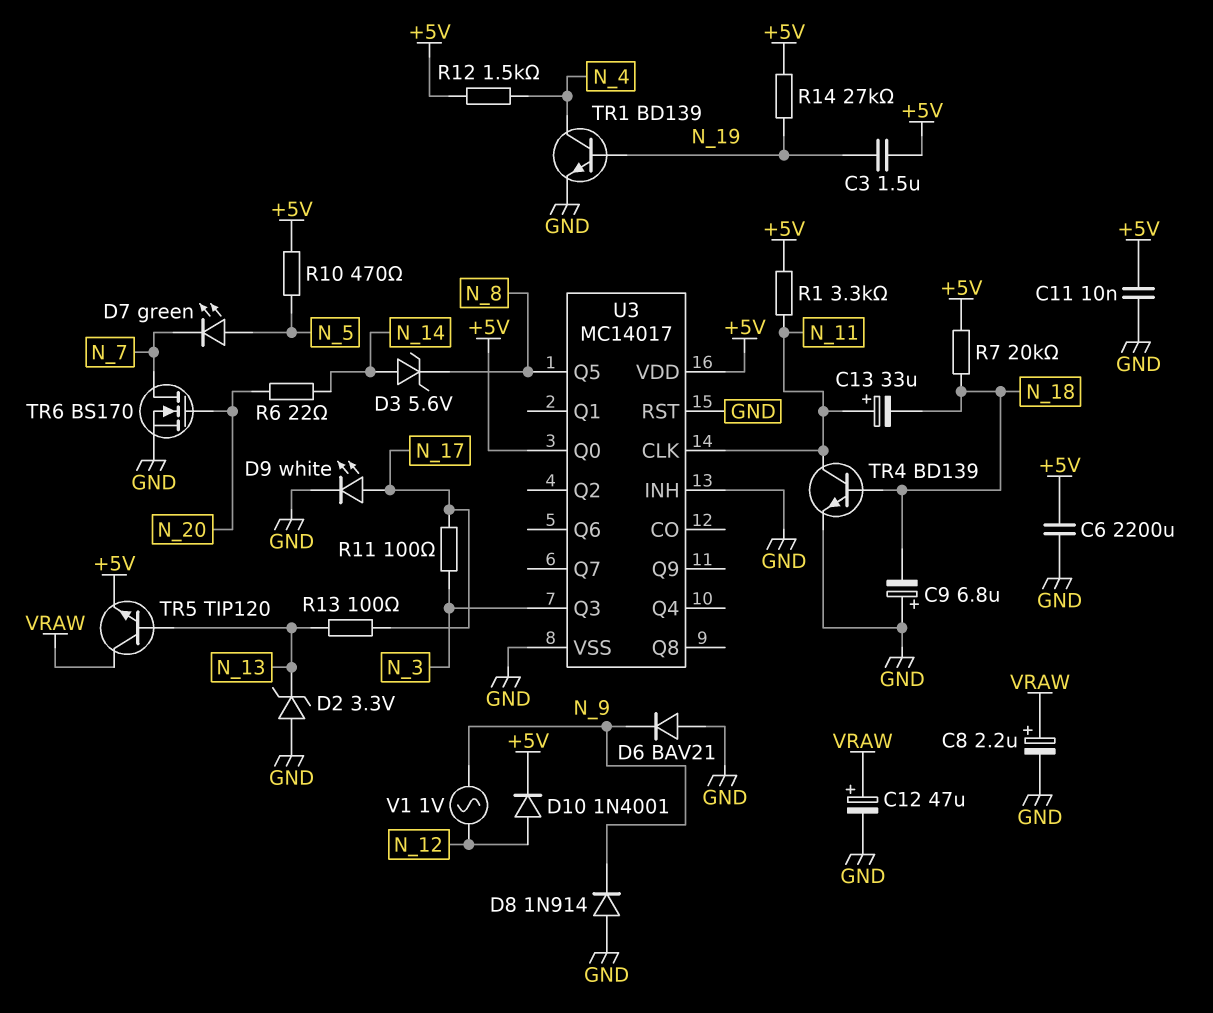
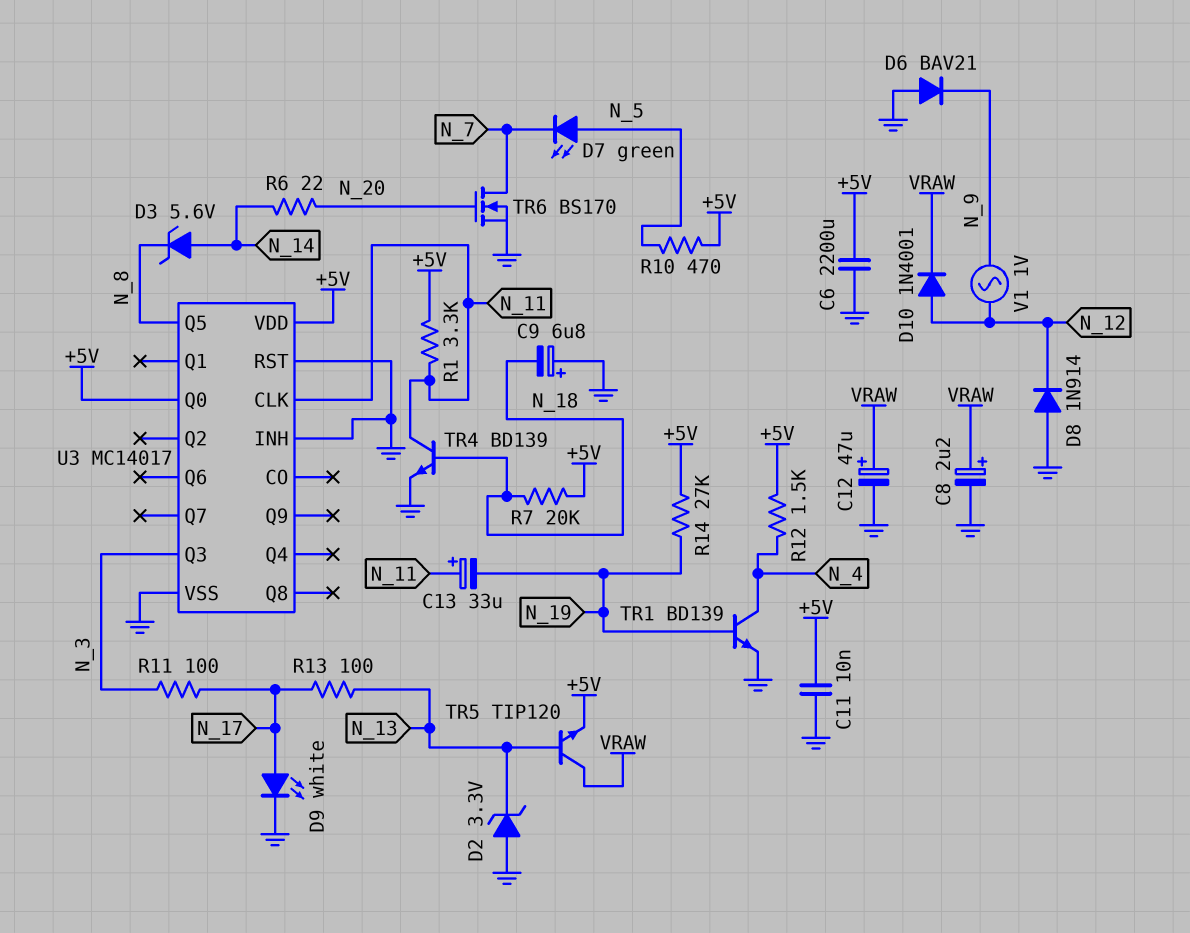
C3: 1.5uF (+5V, N_19) -> none
C13: 33uF (plus N_11, minus N_18) -> 33uF (plus N_11, minus N_19)
D8: diode 1N914 (A GND, K N_9) -> diode 1N914 (A GND, K N_12)
D10: diode 1N4001 (A N_12, K +5V) -> diode 1N4001 (A N_12, K VRAW)

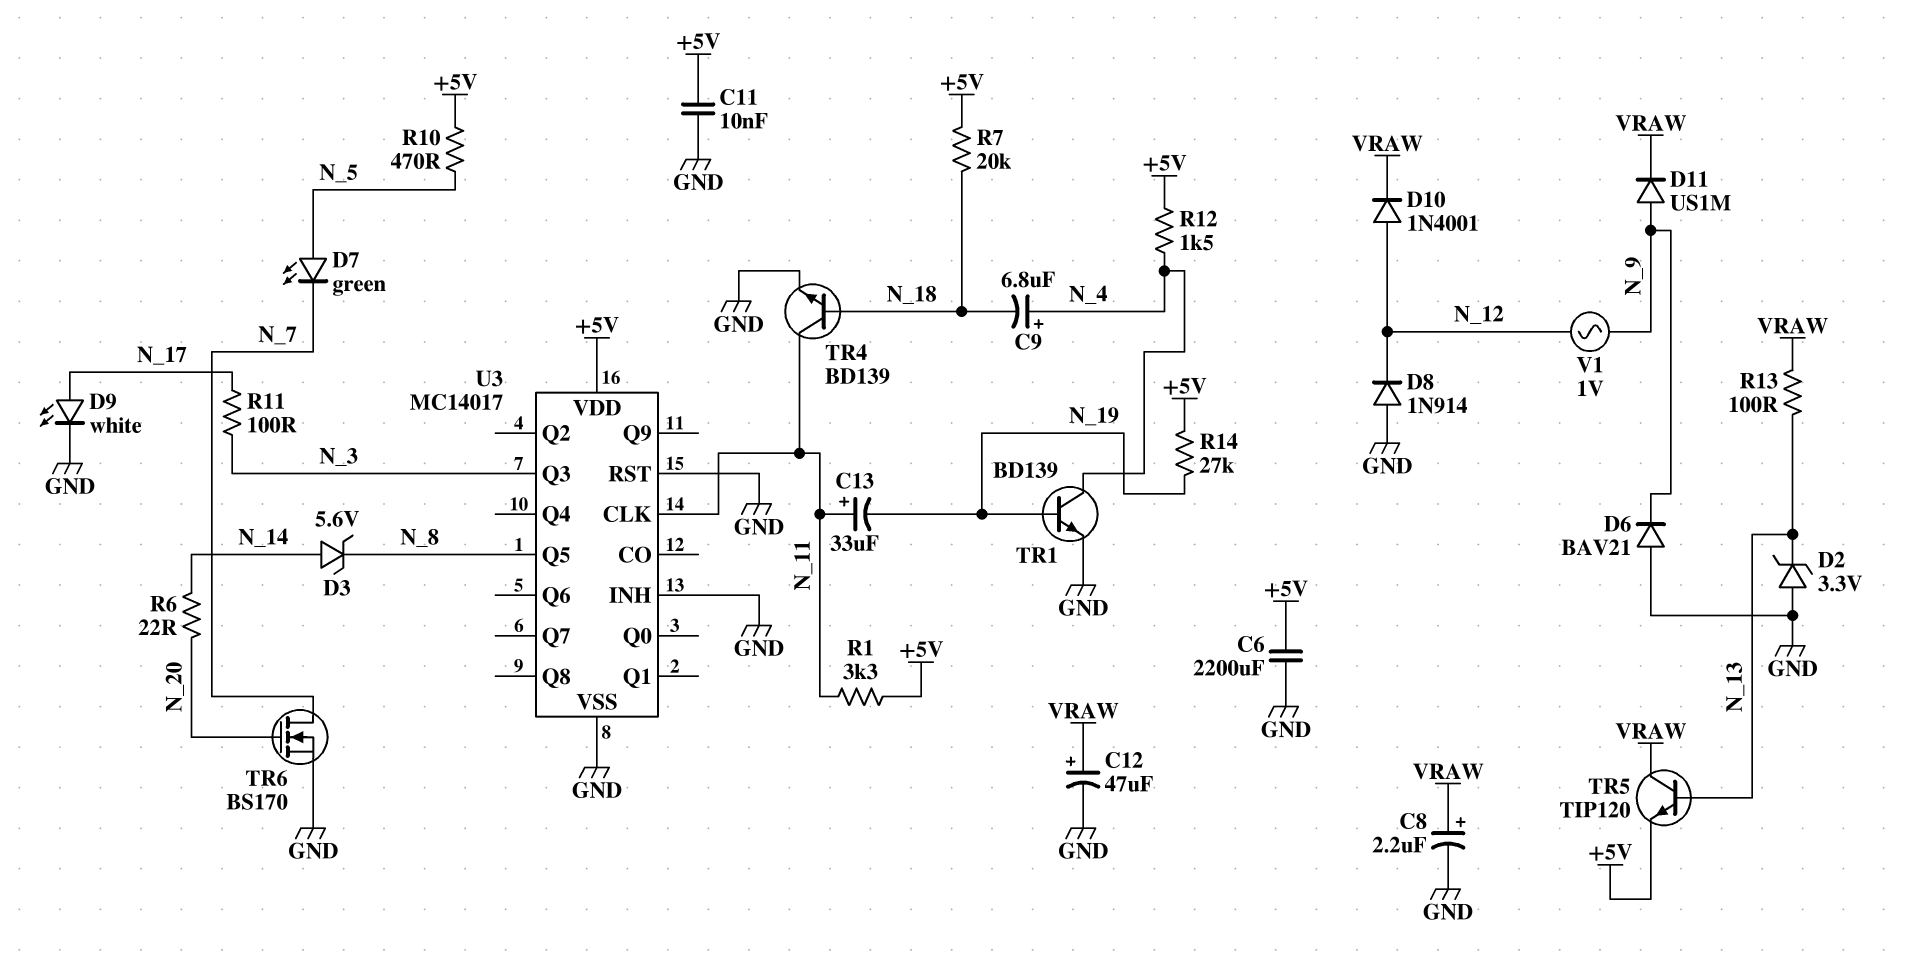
C9: 6.8uF (plus GND, minus N_18) -> 6.8uF (plus N_4, minus N_18)
D11: none -> diode US1M (A N_9, K VRAW)
R13: 100 (N_13, N_17) -> 100 (N_13, VRAW)
U3 pin Q0: +5V -> none

